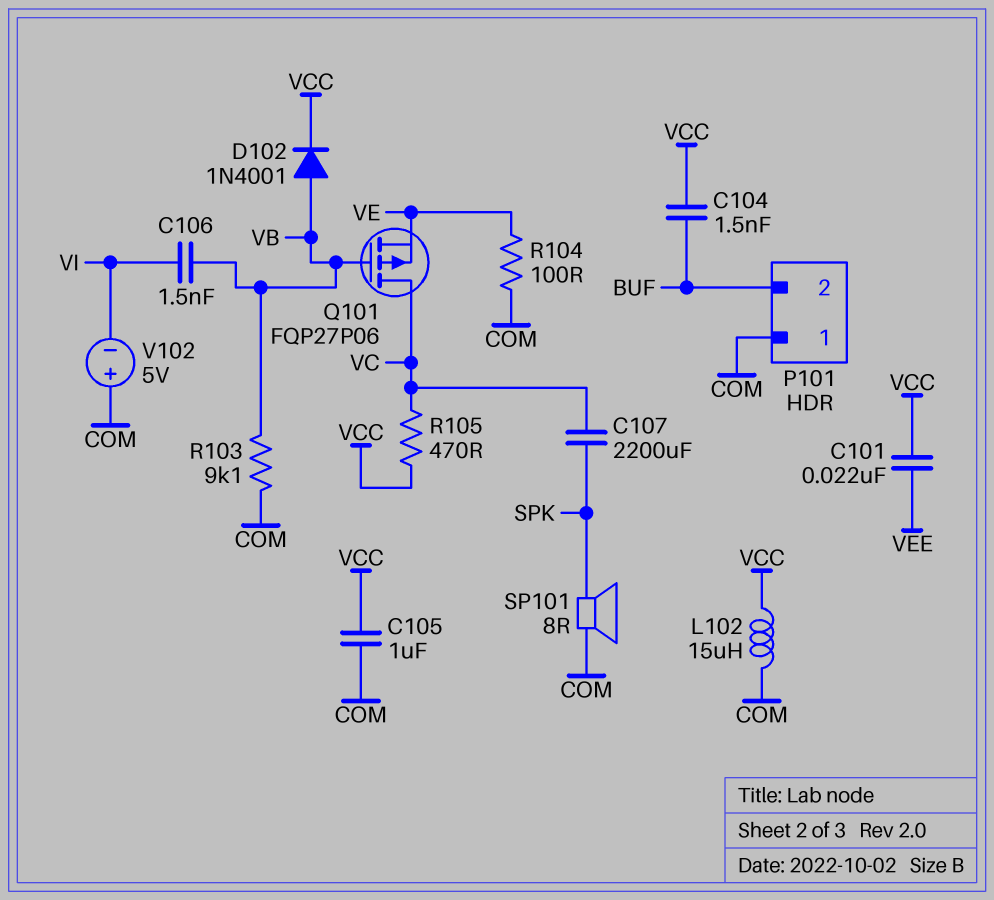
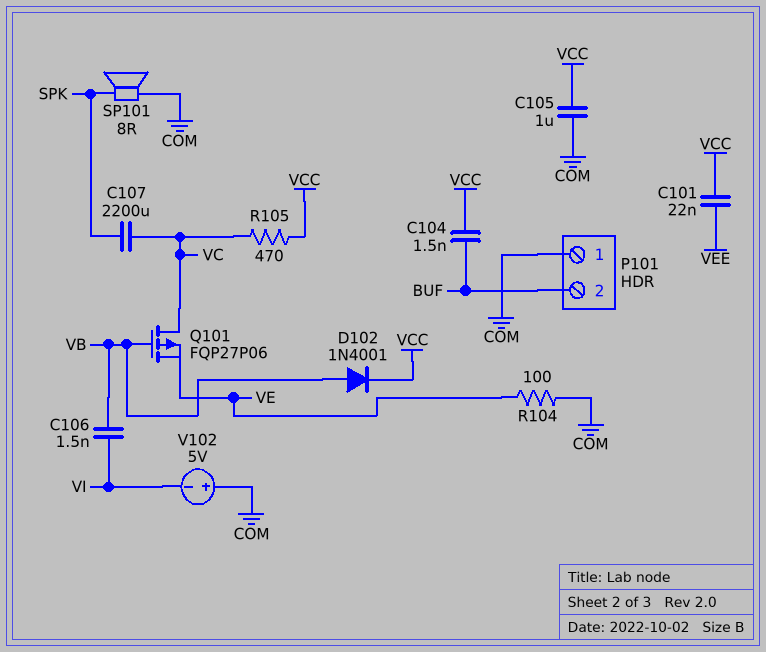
L102: 15uH (COM, VCC) -> none
R103: 9.1k (COM, VB) -> none

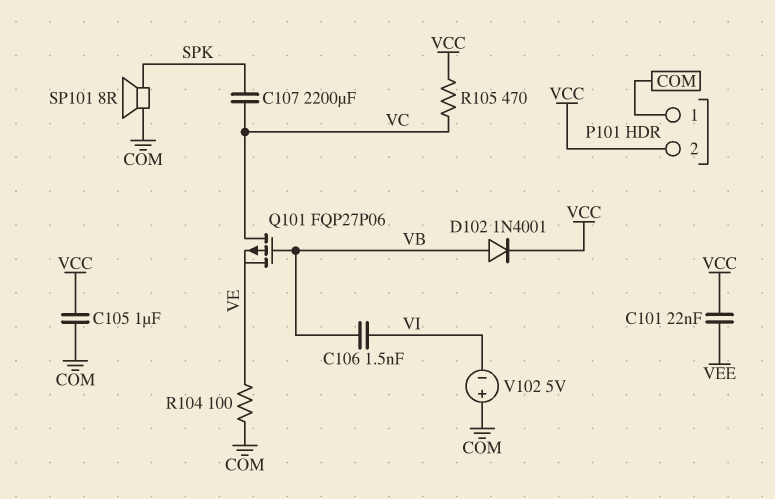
C104: 1.5nF (BUF, VCC) -> none
P101 pin 2: BUF -> VCC

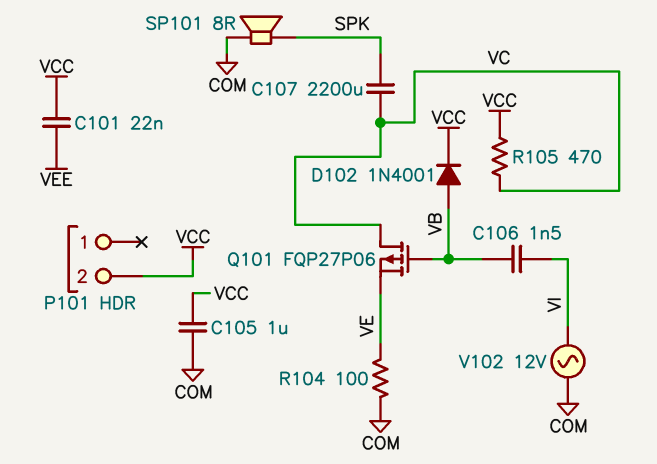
P101 pin 1: COM -> none
V102: 5V (plus COM, minus VI) -> AC 12V (COM, VI)

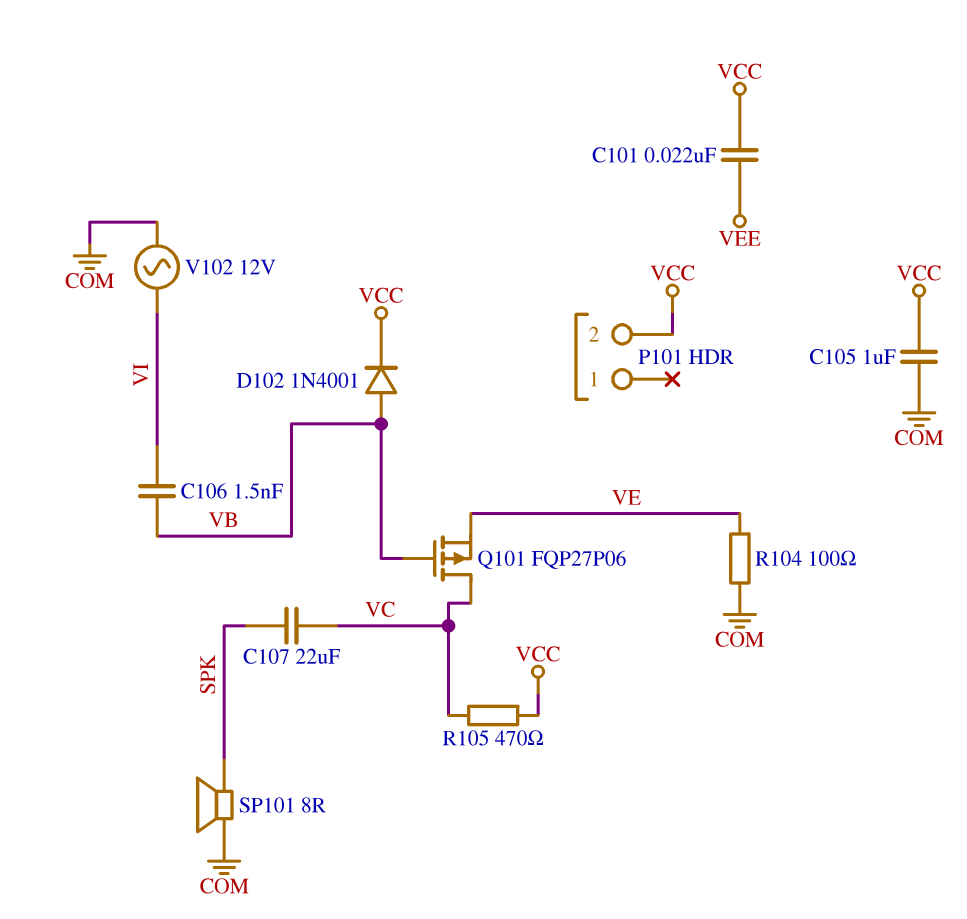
C107: 2200uF (SPK, VC) -> 22uF (SPK, VC)

